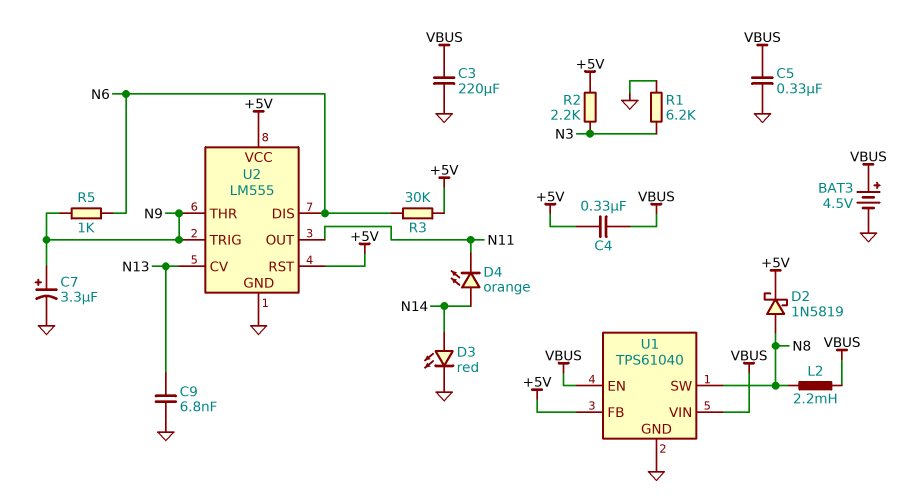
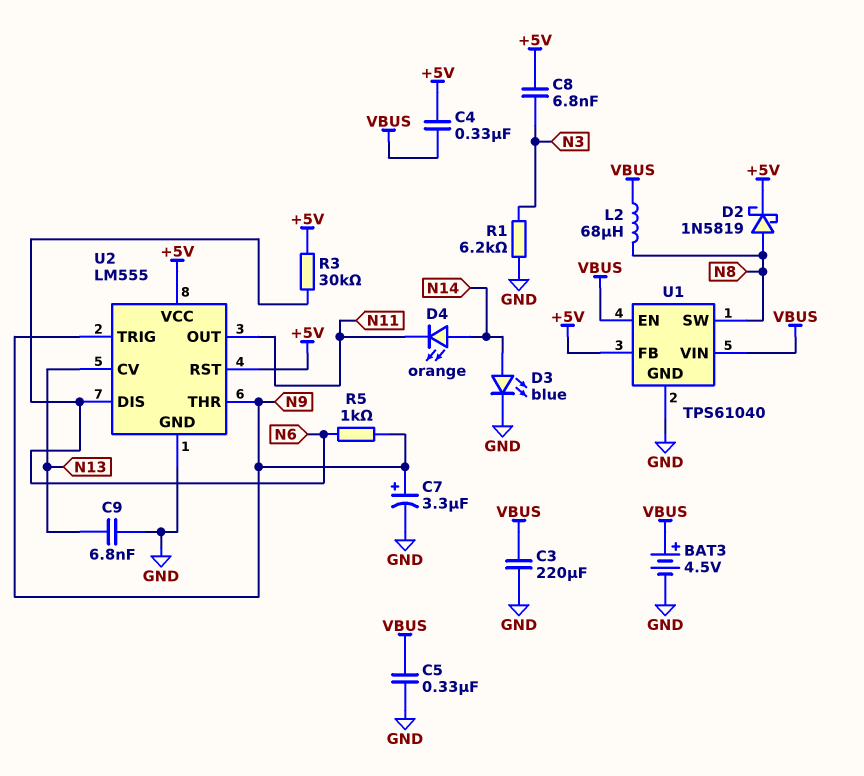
C8: none -> 6.8nF (+5V, N3)
D3: LED red (A N14, K GND) -> LED blue (A N14, K GND)
L2: 2.2mH (N8, VBUS) -> 68uH (N8, VBUS)
R2: 2.2k (+5V, N3) -> none

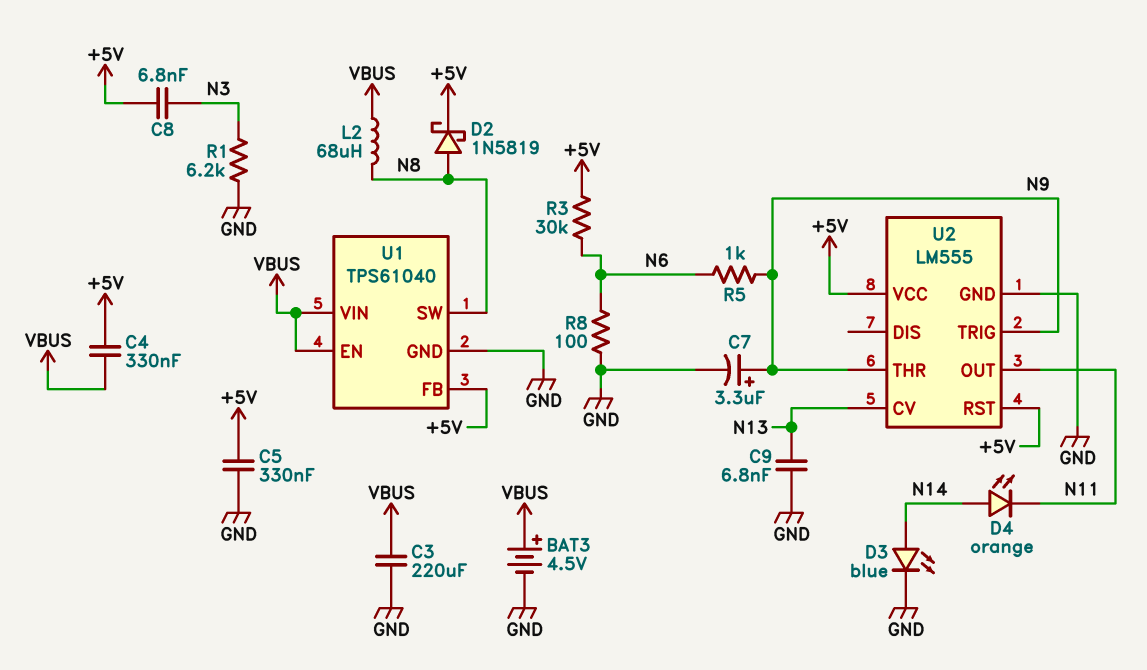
C5: 330nF (GND, VBUS) -> 330nF (+5V, GND)
R8: none -> 100 (GND, N6)
U2 pin DIS: N6 -> none

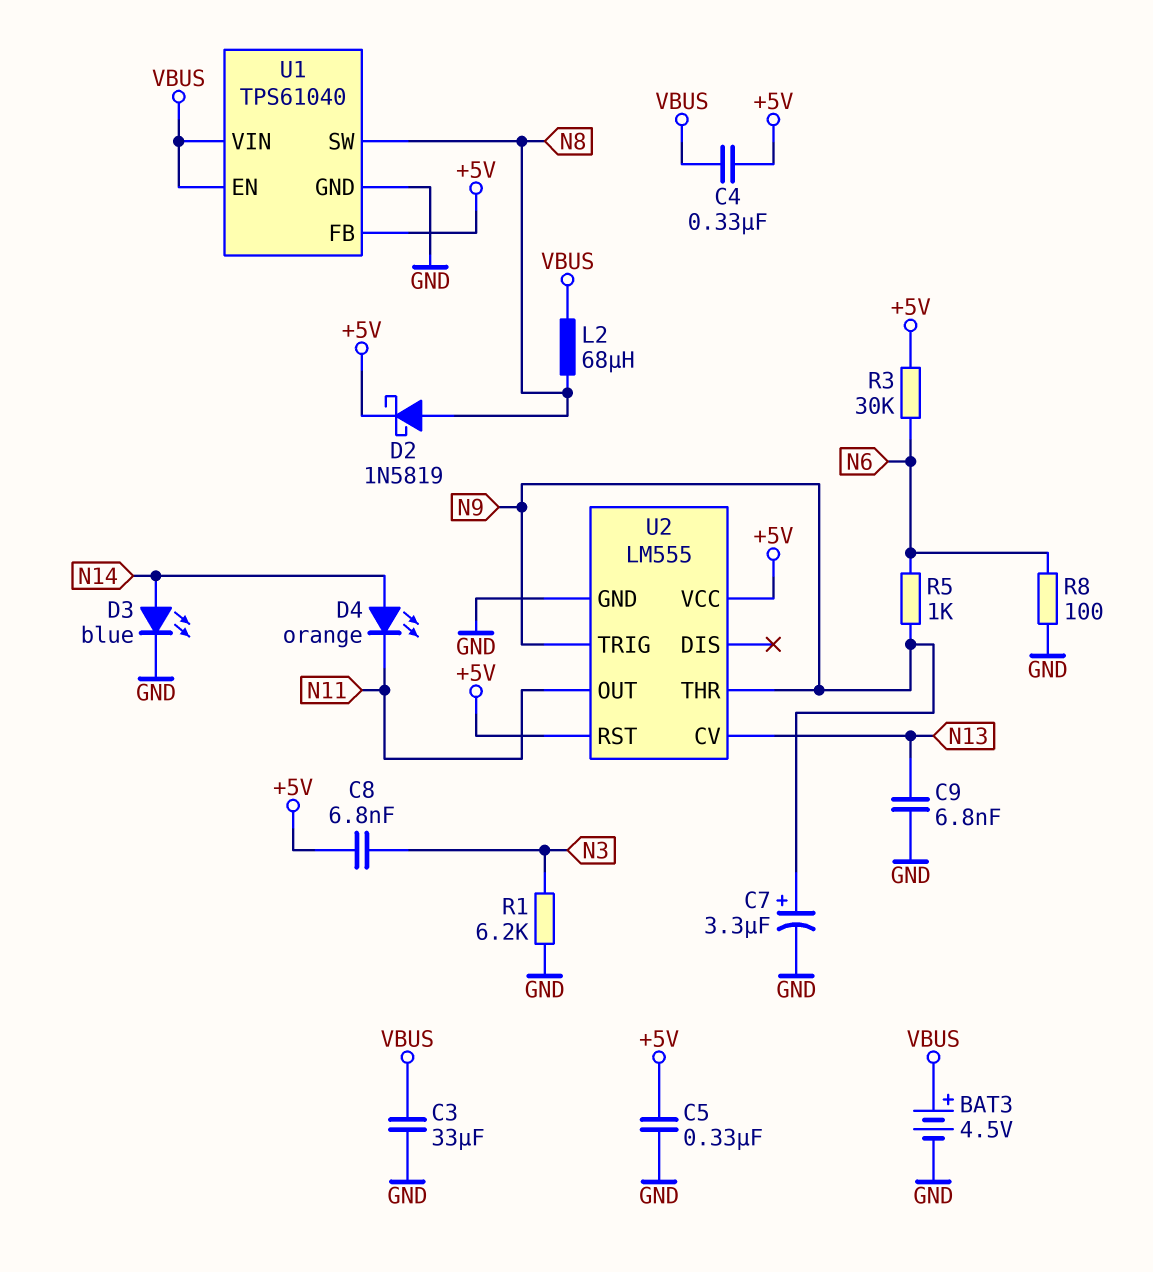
C3: 220uF (GND, VBUS) -> 33uF (GND, VBUS)

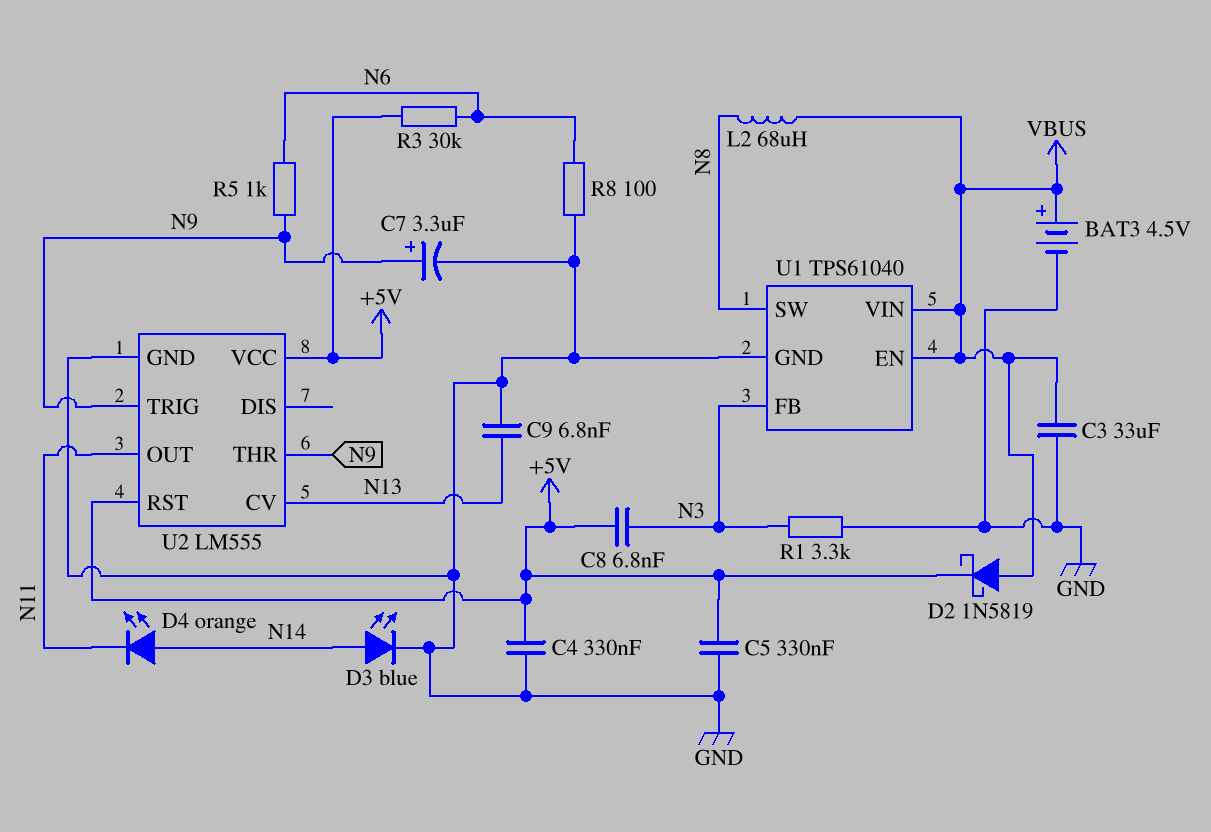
C4: 330nF (+5V, VBUS) -> 330nF (+5V, GND)
D2: schottky 1N5819 (A N8, K +5V) -> schottky 1N5819 (A VBUS, K +5V)
R1: 6.2k (GND, N3) -> 3.3k (GND, N3)
U1 pin FB: +5V -> N3

